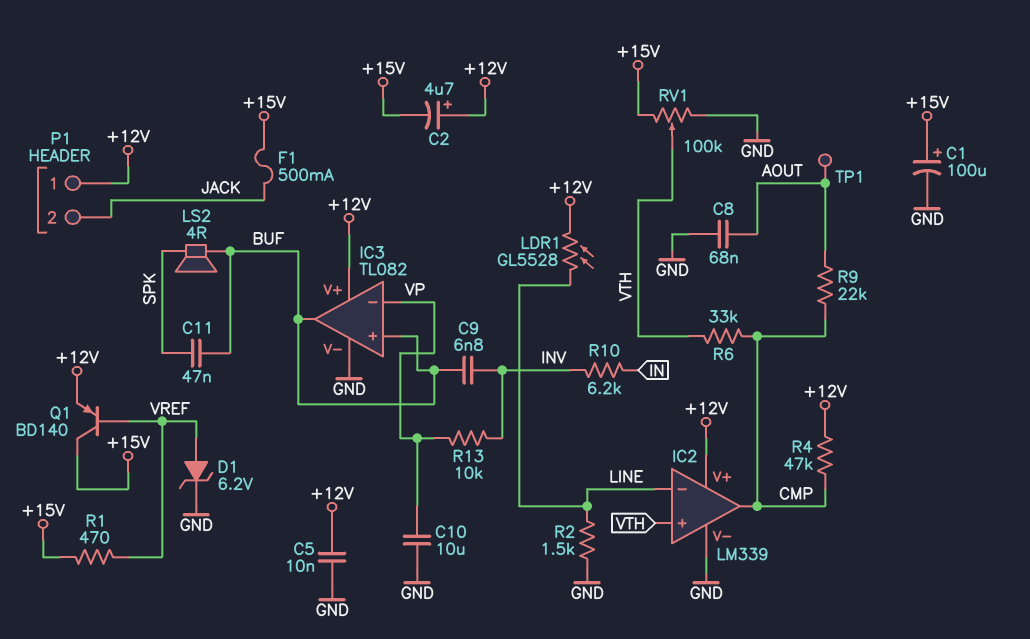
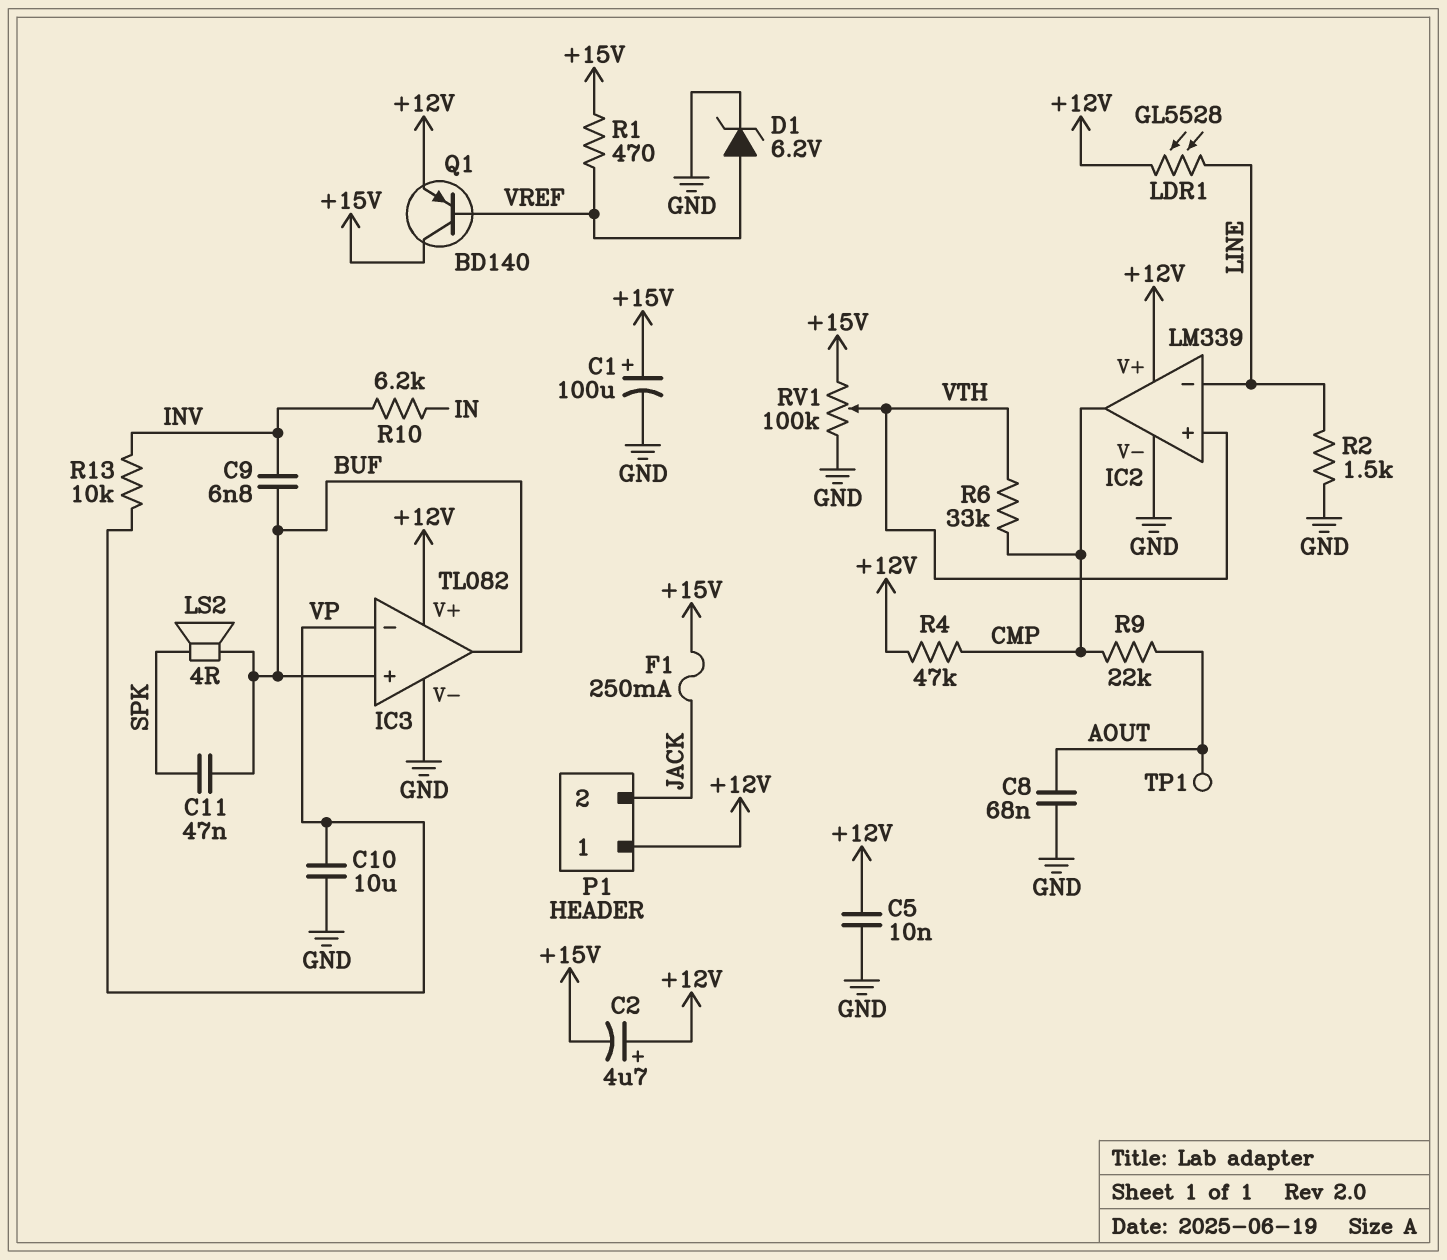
F1: 500mA (+15V, JACK) -> 250mA (+15V, JACK)

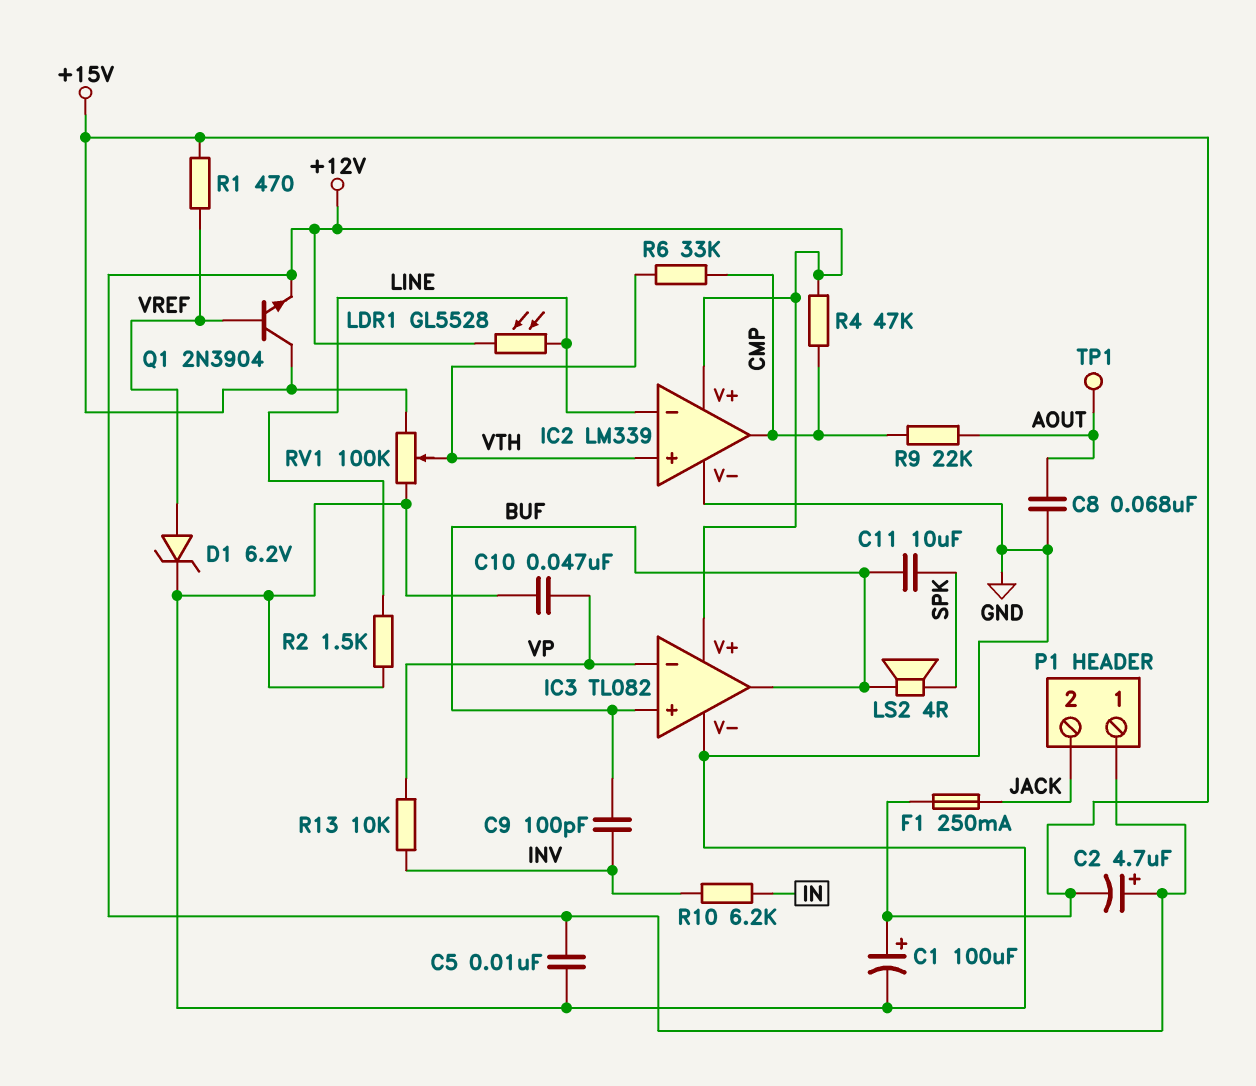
C9: 6.8nF (BUF, INV) -> 100pF (BUF, INV)
C10: 10uF (GND, VP) -> 47nF (GND, VP)
C11: 47nF (BUF, SPK) -> 10uF (BUF, SPK)
Q1: PNP BD140 (B VREF, C +15V, E +12V) -> NPN 2N3904 (B VREF, C +15V, E +12V)

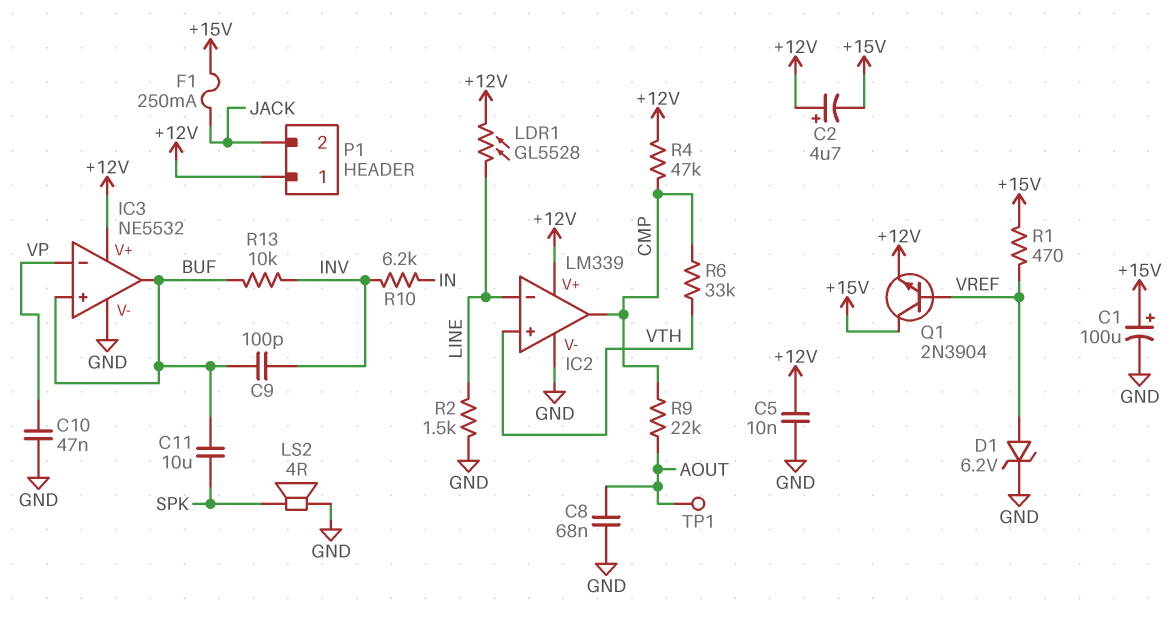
IC3: TL082 -> NE5532
LS2: speaker 4R (BUF, SPK) -> speaker 4R (GND, SPK)
R13: 10k (INV, VP) -> 10k (BUF, INV)
RV1: 100k (+15V, GND, wiper VTH) -> none

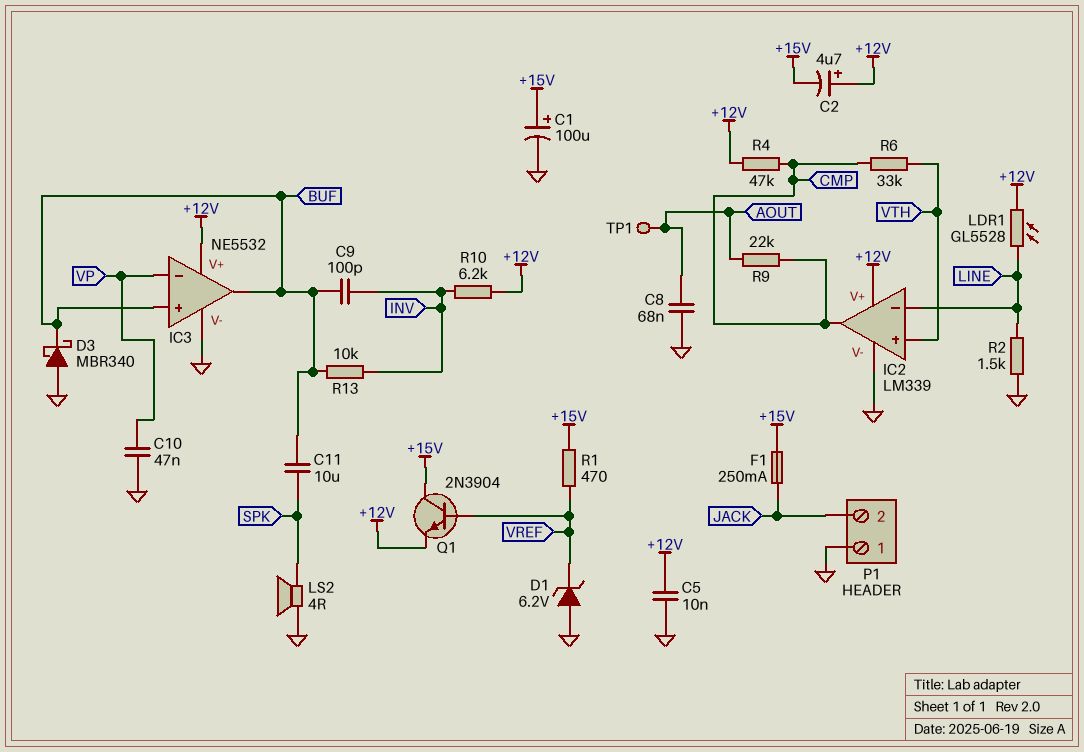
D1: zener 6.2V (A VREF, K GND) -> zener 6.2V (A GND, K VREF)
D3: none -> schottky MBR340 (A GND, K BUF)
P1 pin 1: +12V -> GND
R10: 6.2k (IN, INV) -> 6.2k (+12V, INV)

